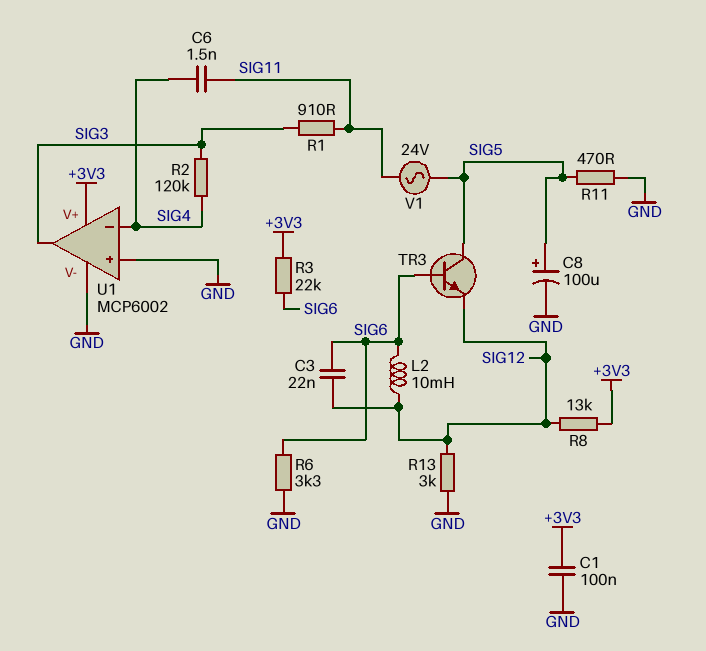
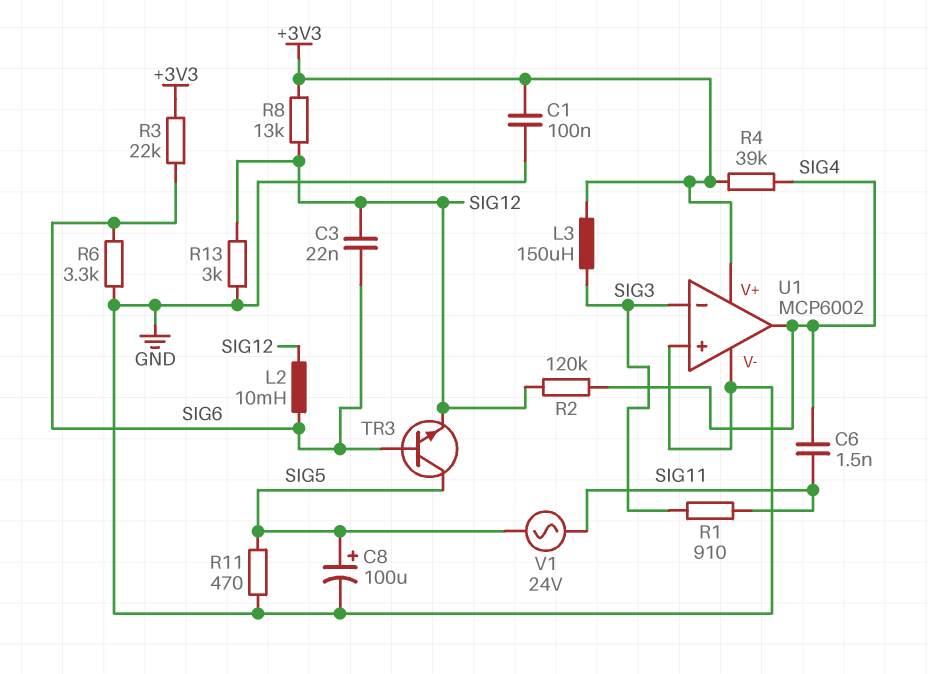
L3: none -> 150uH (+3V3, SIG3)
R2: 120k (SIG3, SIG4) -> 120k (SIG4, SIG12)
R4: none -> 39k (+3V3, SIG4)
U1 pin in-: SIG4 -> SIG3
U1 pin out: SIG3 -> SIG4

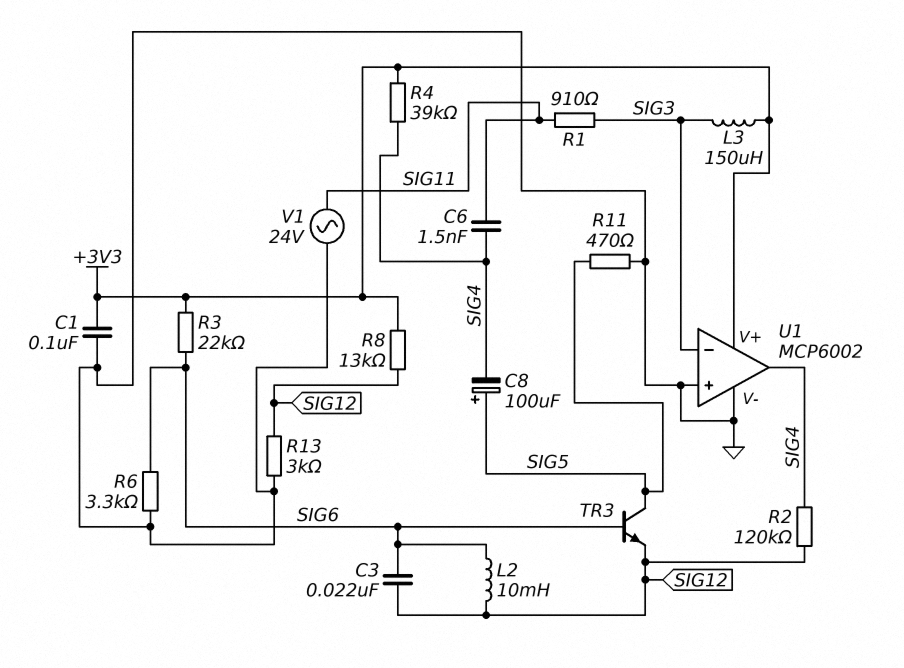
C8: 100uF (plus SIG5, minus GND) -> 100uF (plus SIG5, minus SIG4)
V1: AC 24V (SIG5, SIG11) -> AC 24V (GND, SIG11)

